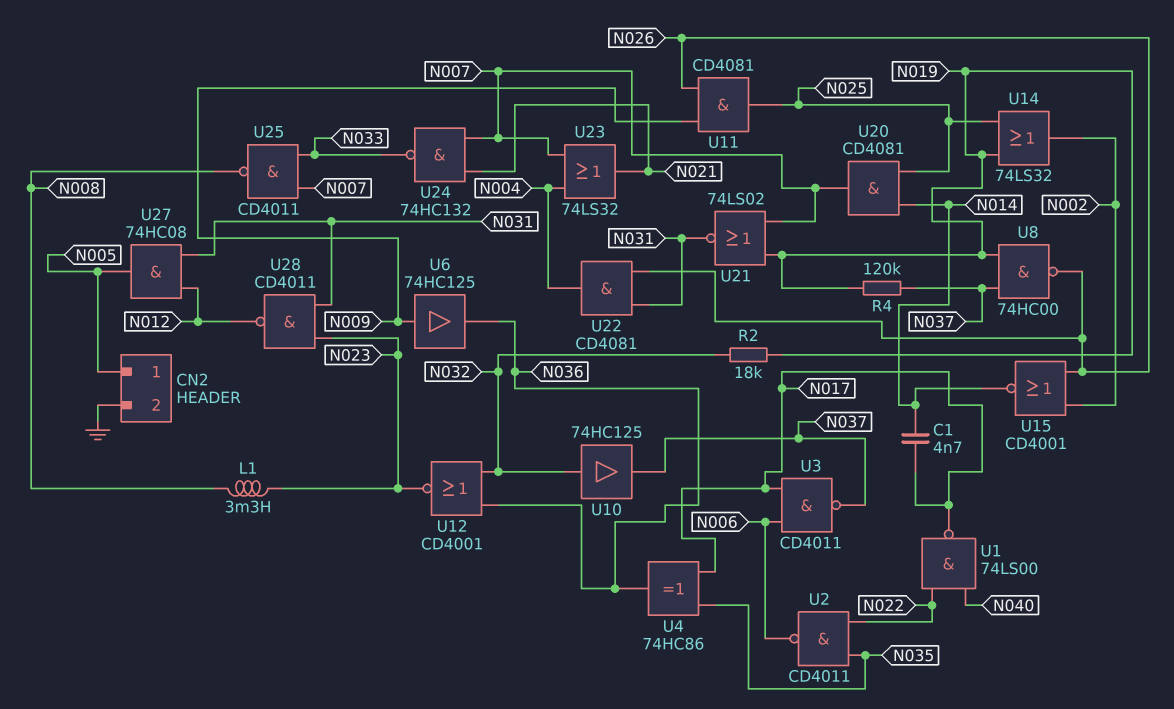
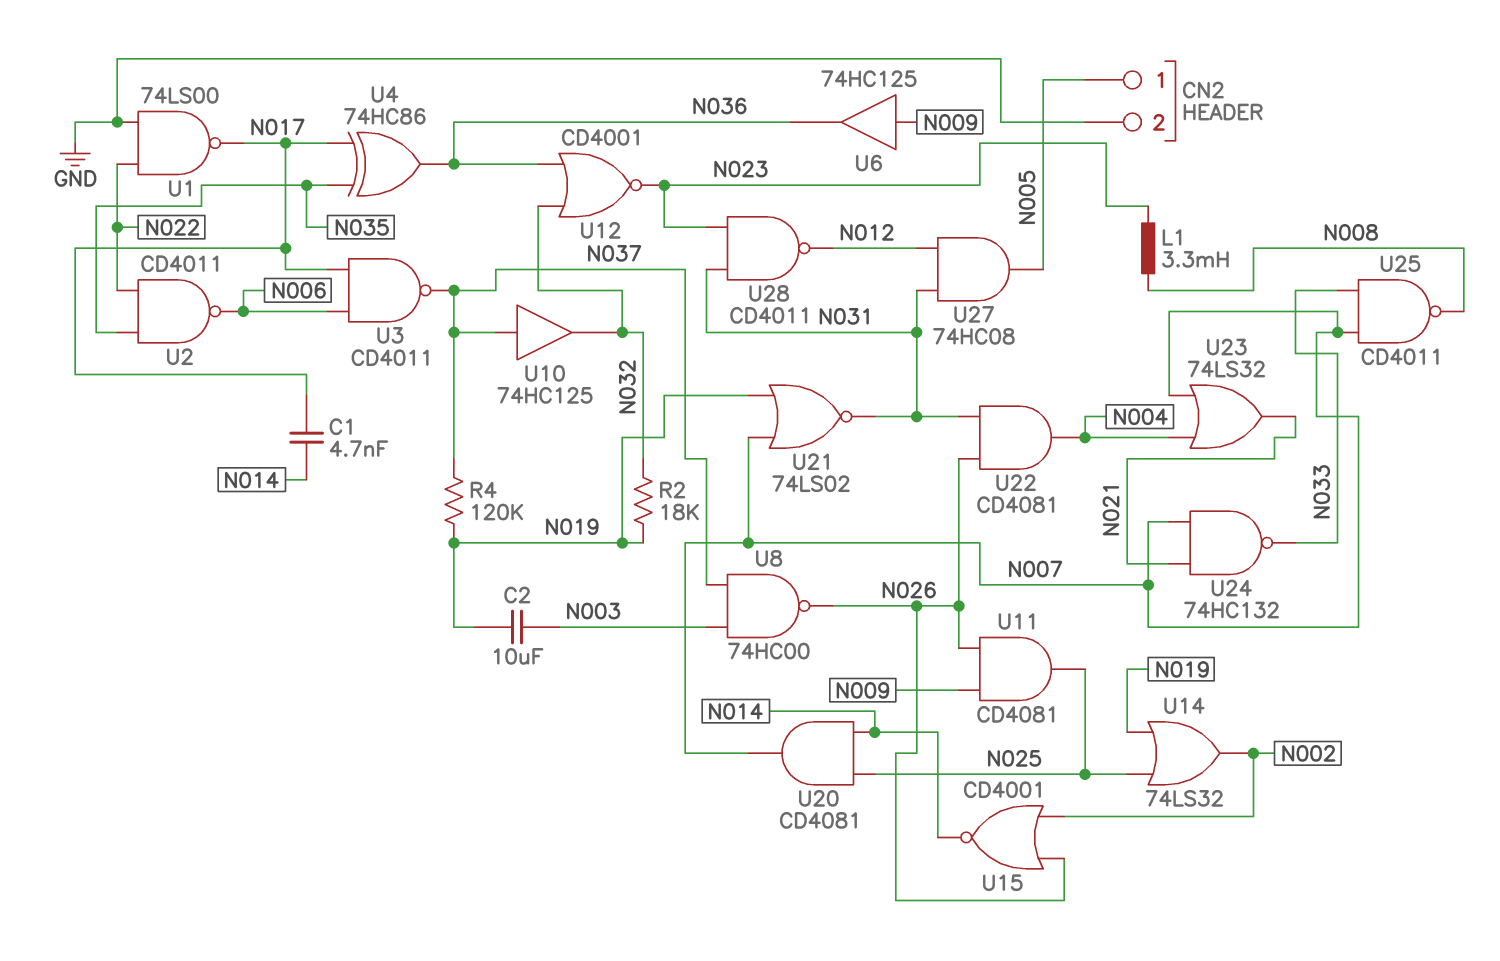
C2: none -> 10uF (N003, N019)
U1: NAND 74LS00 (in N022, in N040, out N017) -> NAND 74LS00 (in GND, in N022, out N017)
U8: NAND 74HC00 (in N019, in N037, out N026) -> NAND 74HC00 (in N003, in N037, out N026)
U10: buffer 74HC125 (in N032, out N037) -> buffer 74HC125 (in N037, out N032)

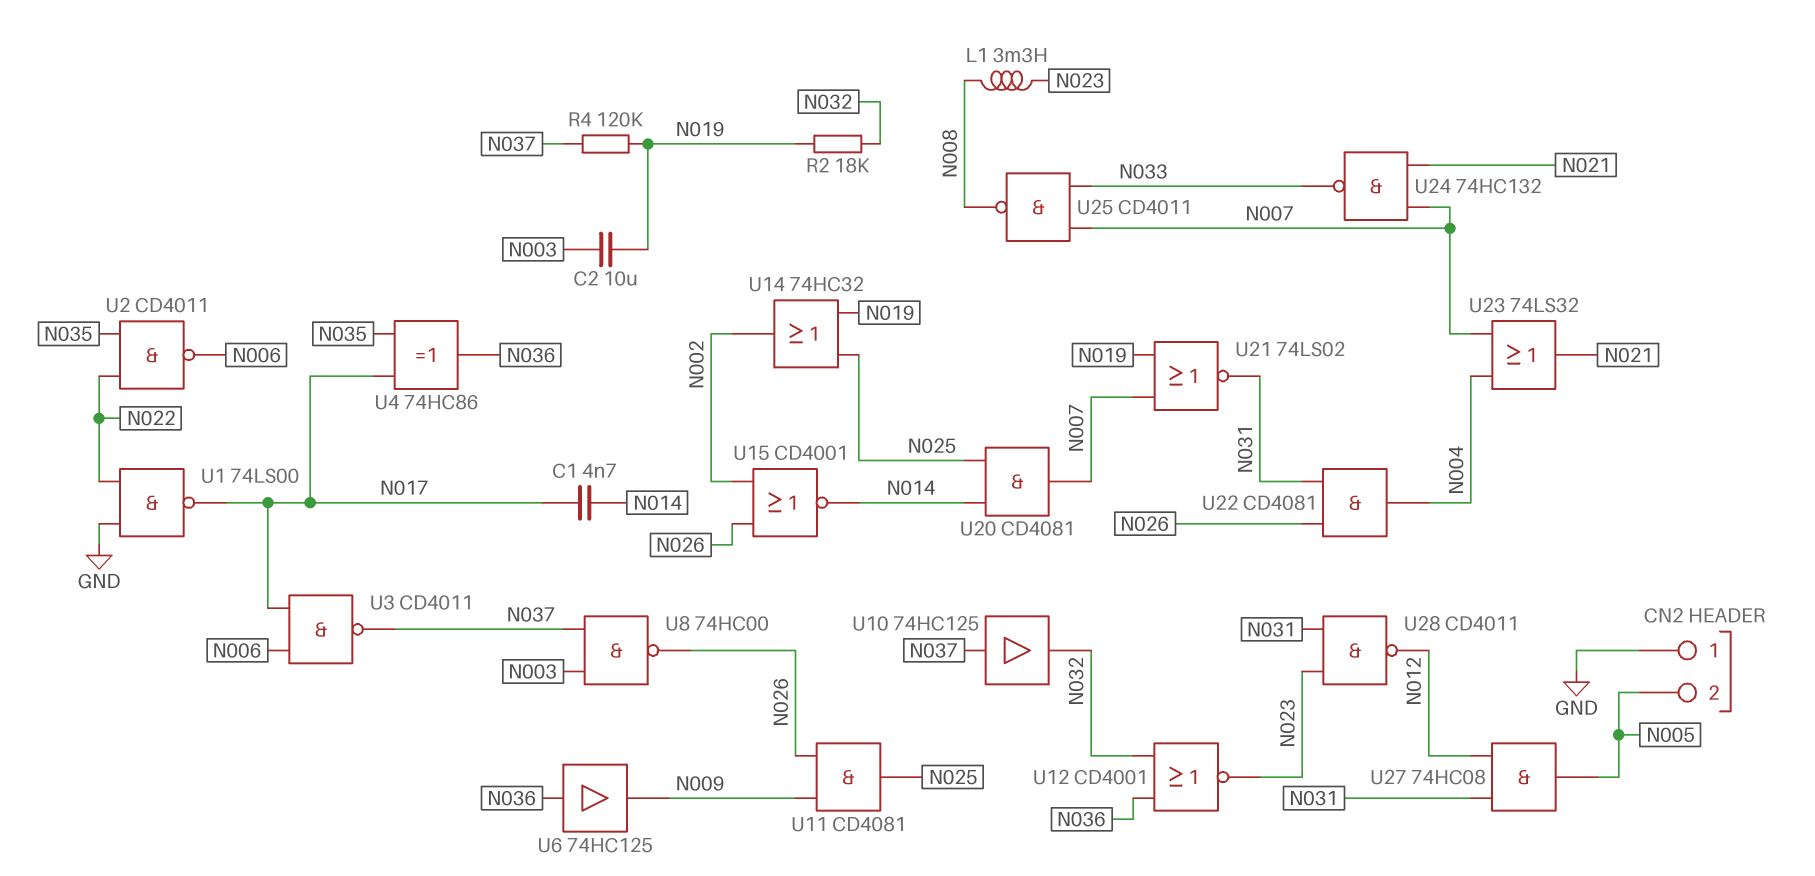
CN2 pin 1: N005 -> GND
CN2 pin 2: GND -> N005
U6: buffer 74HC125 (in N009, out N036) -> buffer 74HC125 (in N036, out N009)
U14: OR 74LS32 (in N019, in N025, out N002) -> OR 74HC32 (in N019, in N025, out N002)

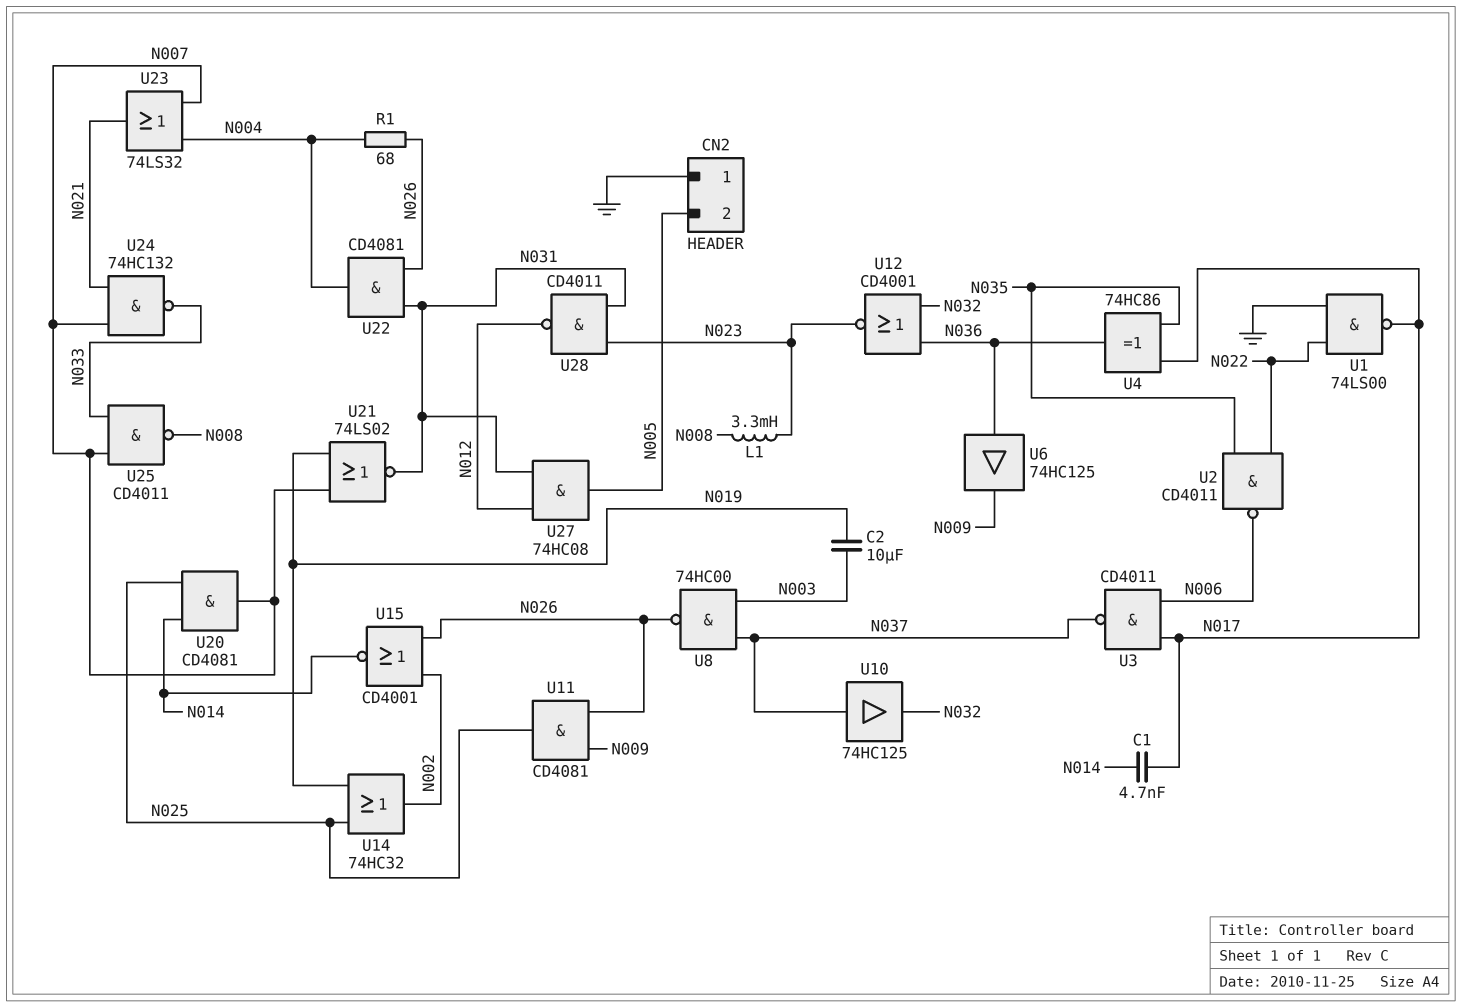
R1: none -> 68 (N004, N026)
R2: 18k (N019, N032) -> none
R4: 120k (N019, N037) -> none

